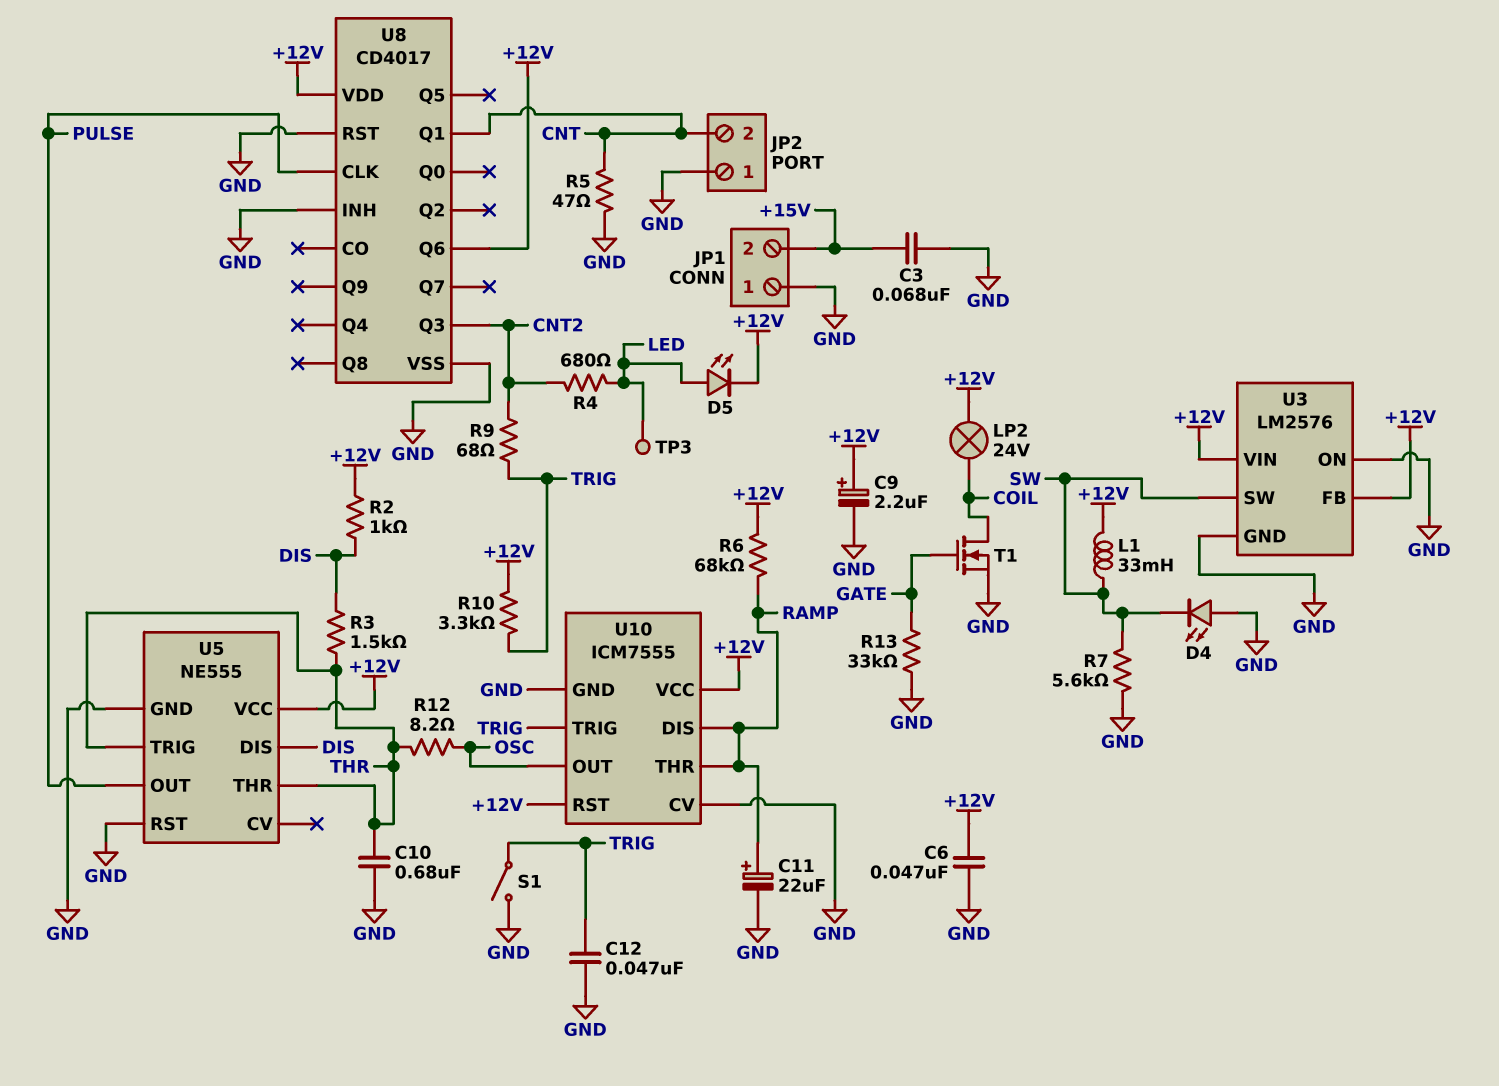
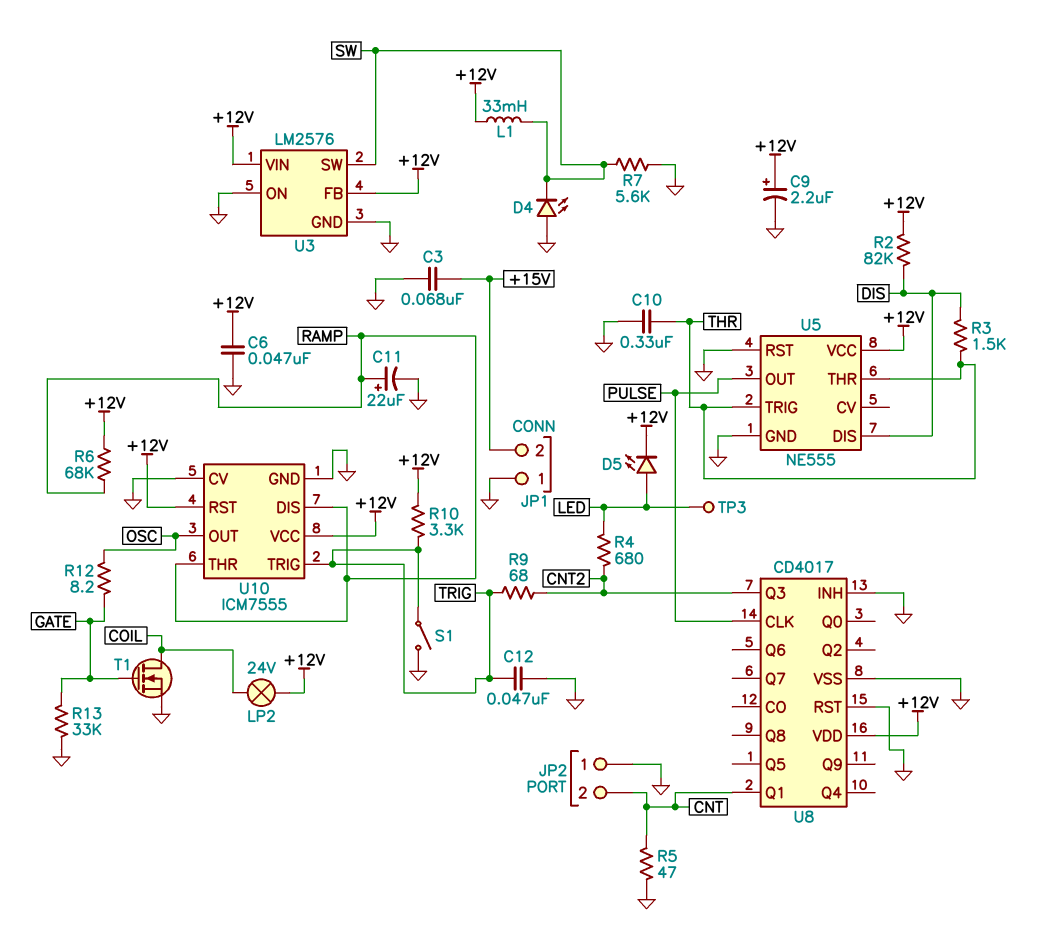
C10: 680nF (GND, THR) -> 330nF (GND, THR)
R2: 1k (+12V, DIS) -> 82k (+12V, DIS)
R12: 8.2 (OSC, THR) -> 8.2 (GATE, OSC)
U8 pin Q6: +12V -> none

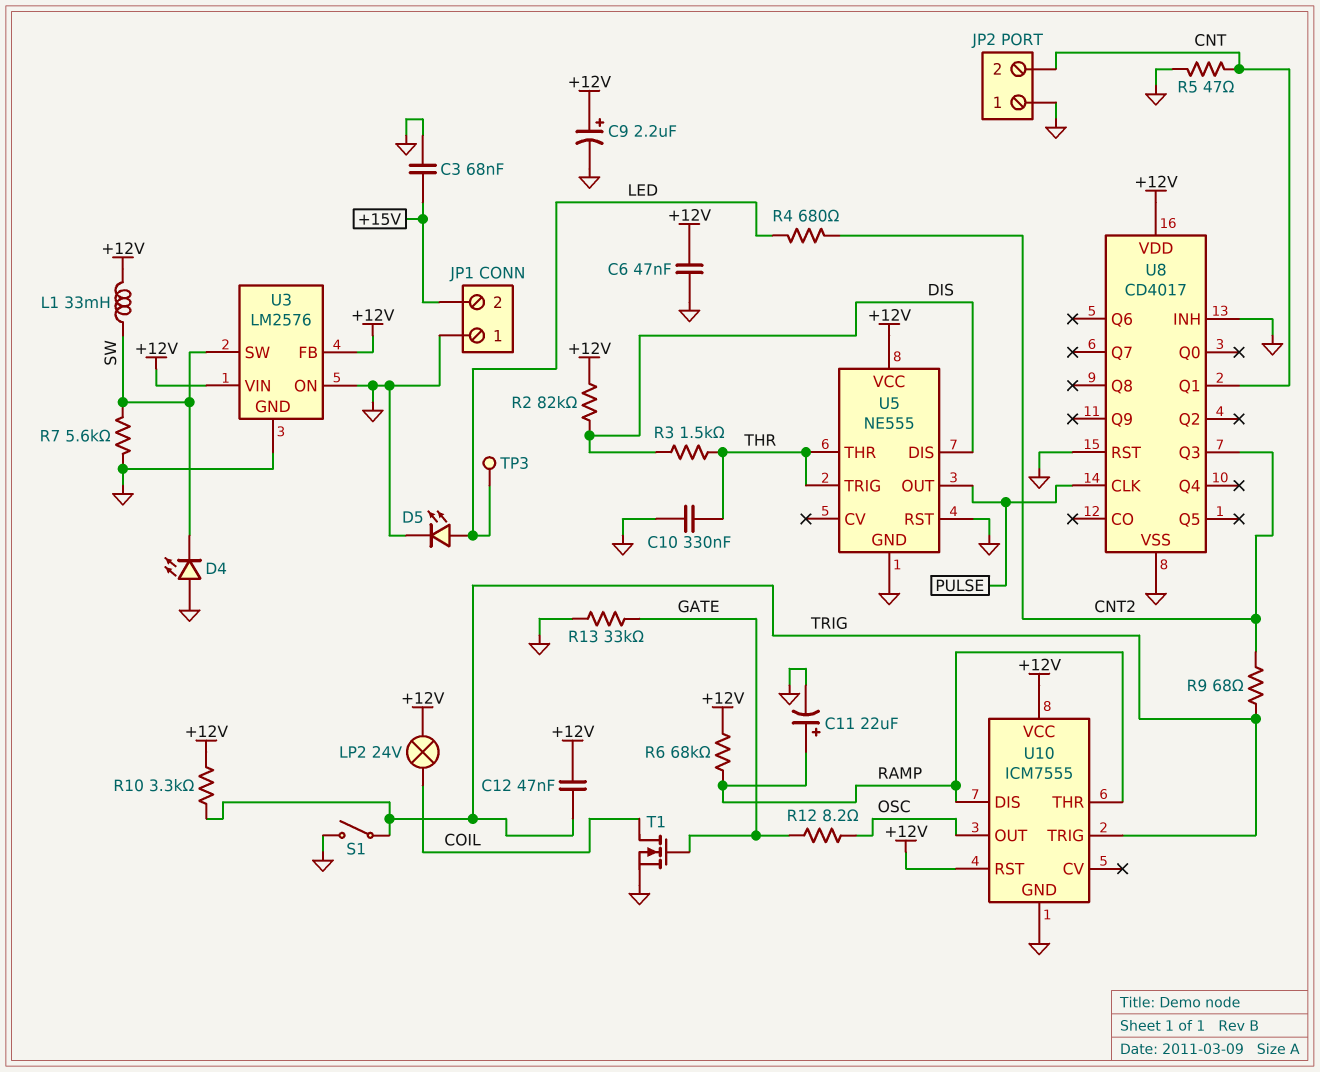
C12: 47nF (GND, TRIG) -> 47nF (+12V, TRIG)
D5: LED (A LED, K +12V) -> LED (A LED, K GND)
U10 pin CV: GND -> none

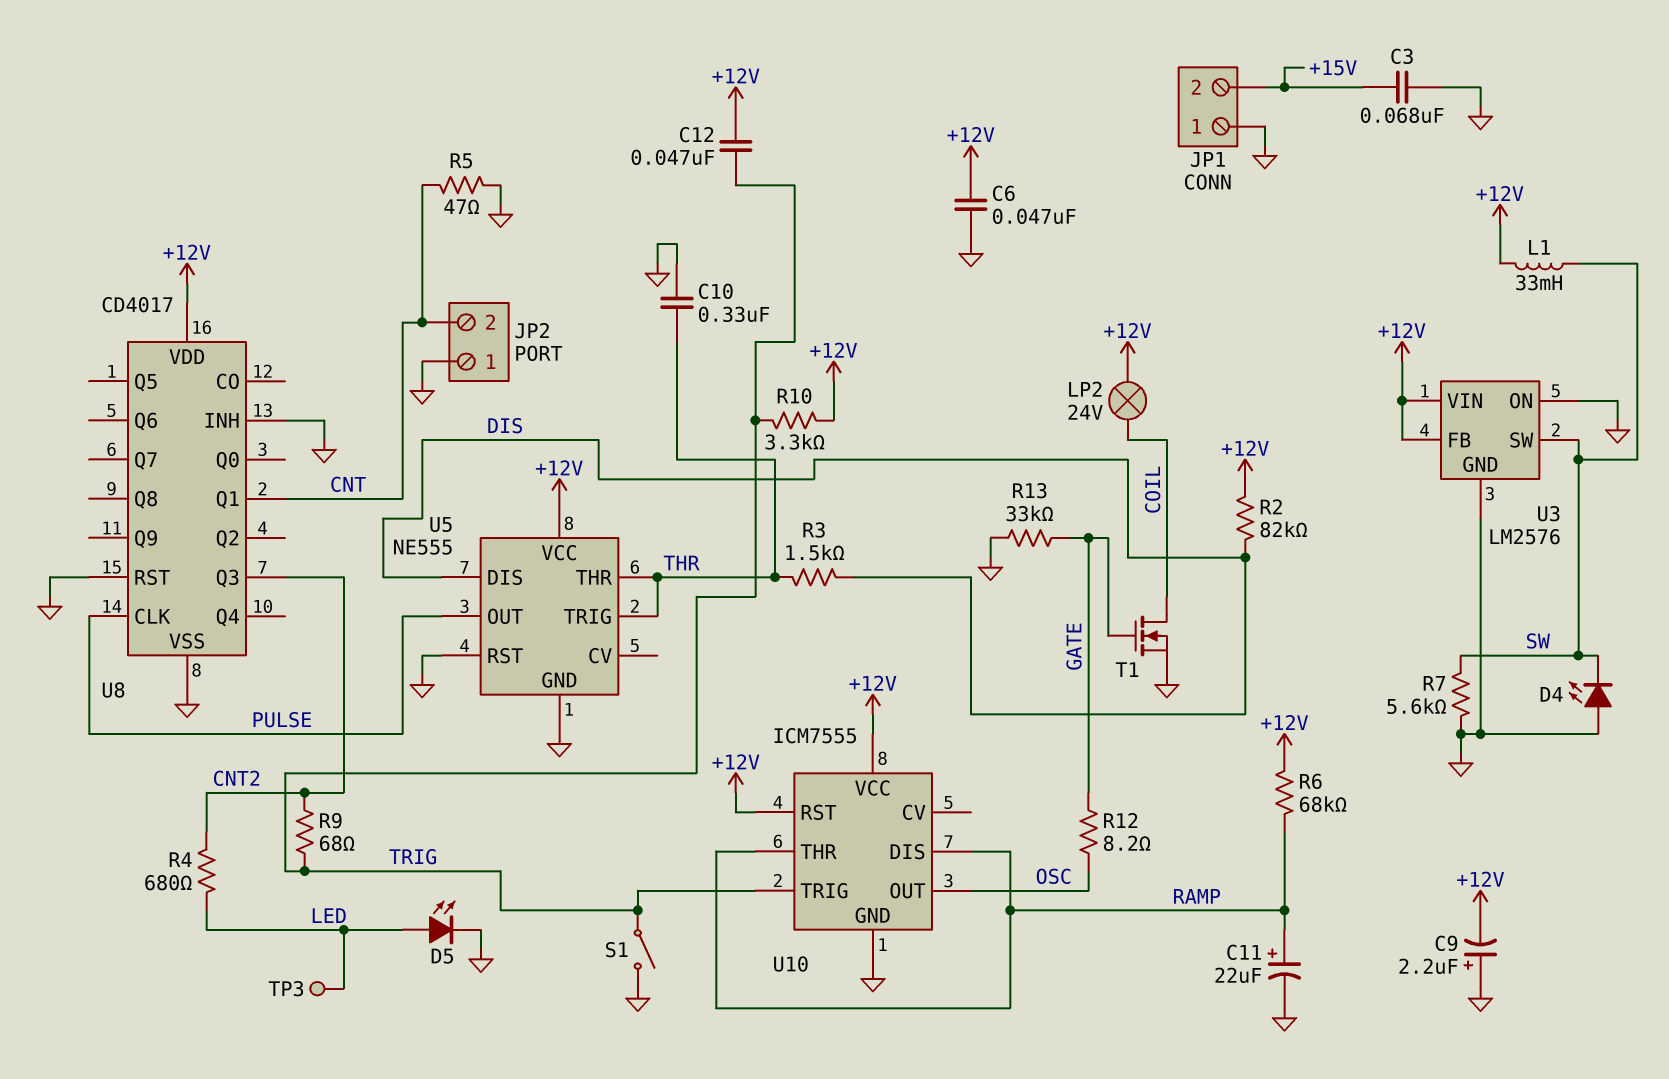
C9: 2.2uF (plus +12V, minus GND) -> 2.2uF (plus GND, minus +12V)

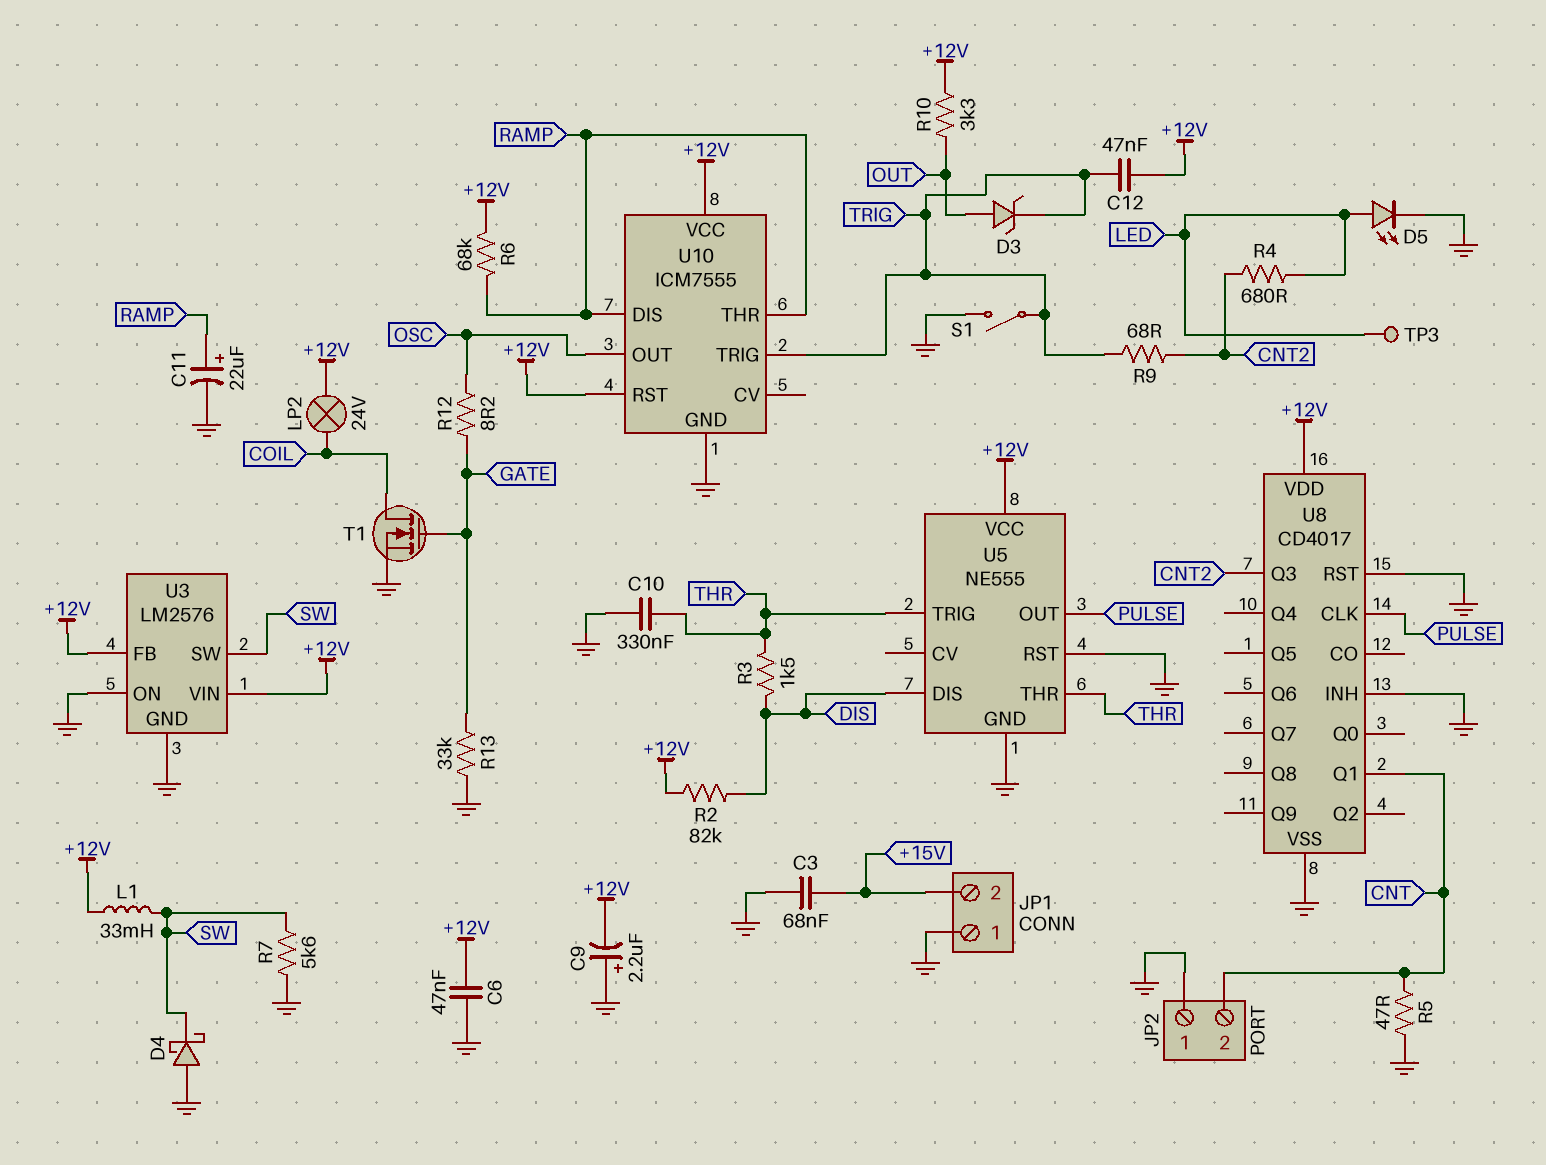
D3: none -> zener (A OUT, K TRIG)
D4: LED (A GND, K SW) -> schottky (A GND, K SW)
R10: 3.3k (+12V, TRIG) -> 3.3k (+12V, OUT)

